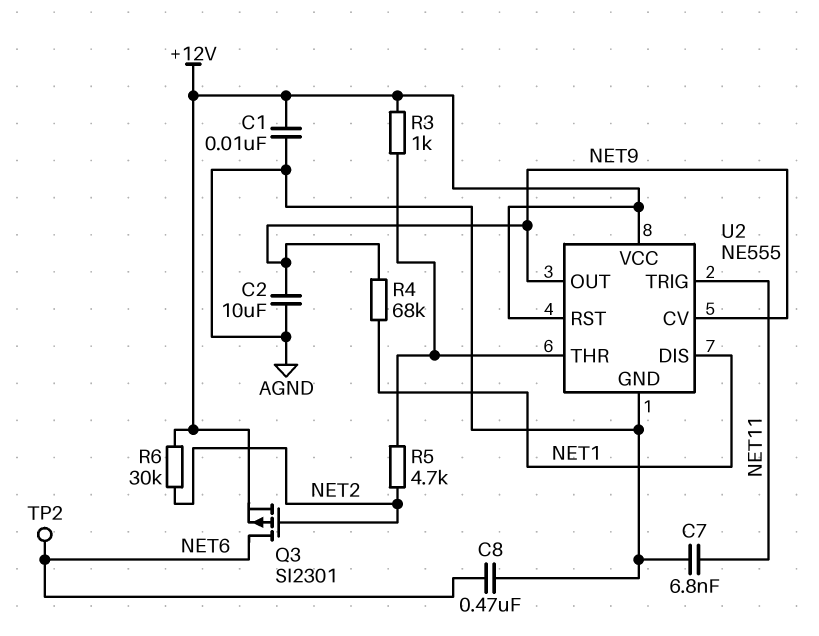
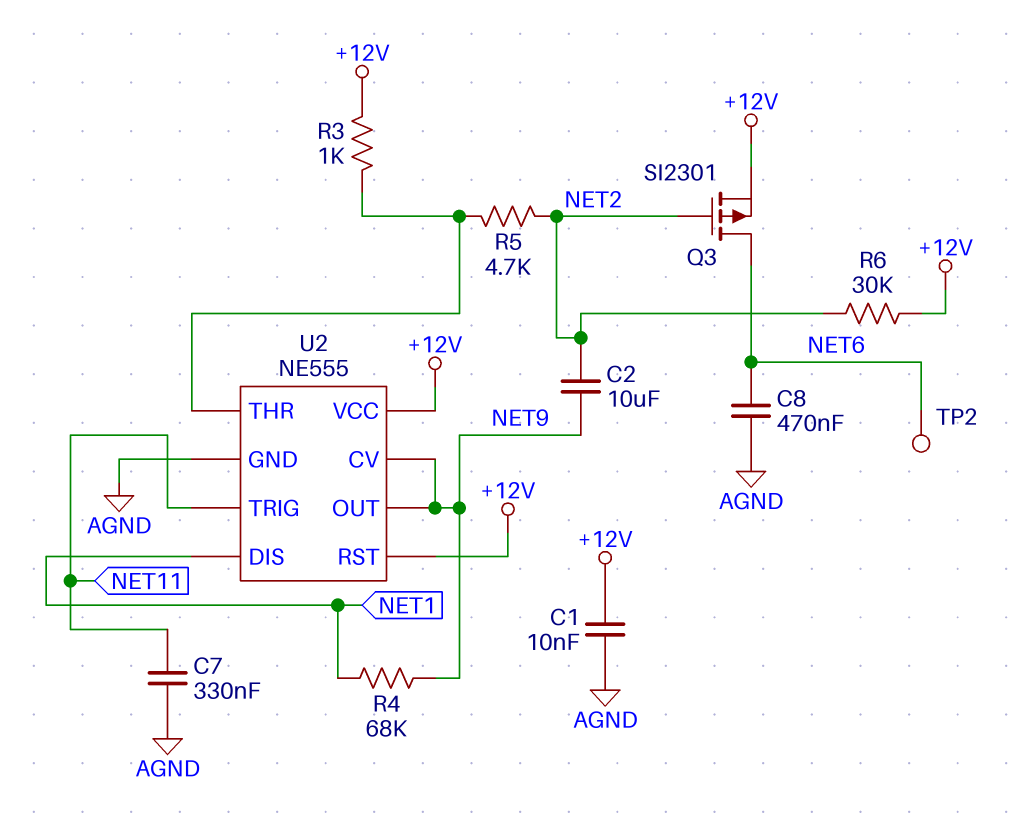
C2: 10uF (AGND, NET9) -> 10uF (NET2, NET9)
C7: 6.8nF (AGND, NET11) -> 330nF (AGND, NET11)

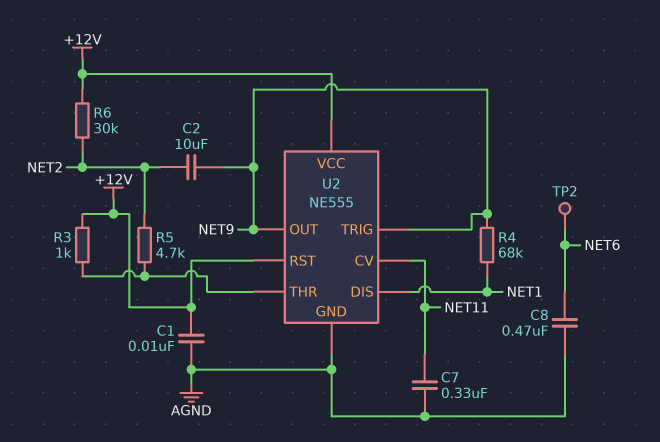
Q3: PMOS SI2301 (G NET2, D NET6, S +12V) -> none
U2 pin CV: NET9 -> NET11
U2 pin TRIG: NET11 -> NET9

